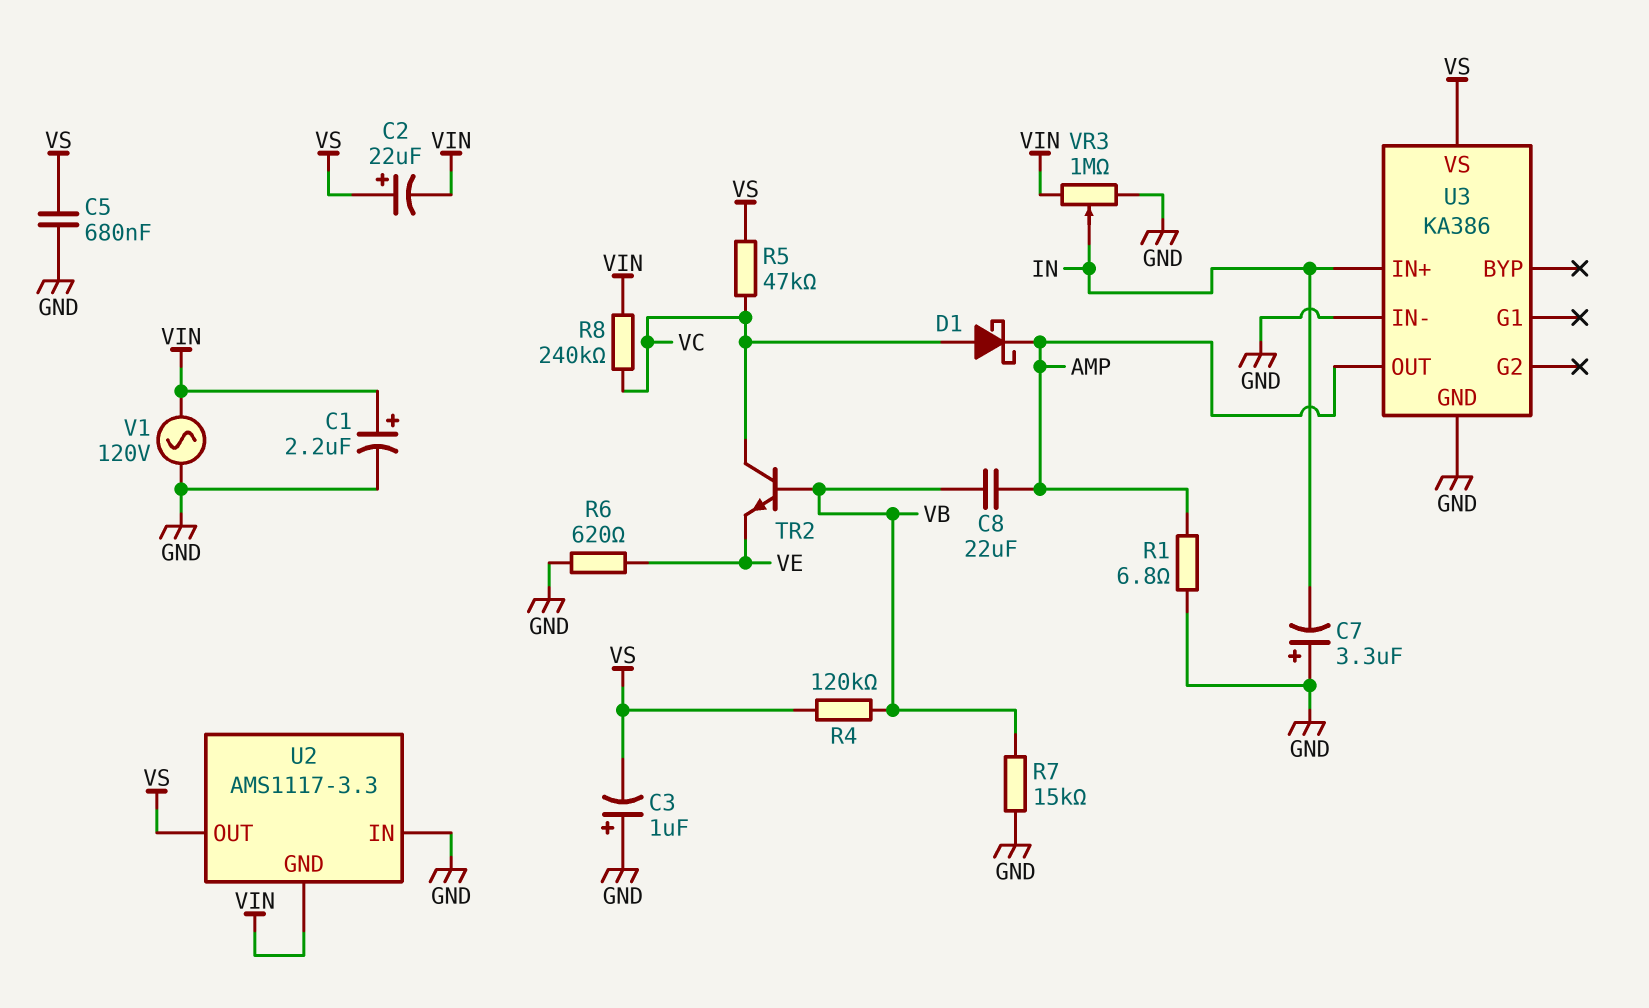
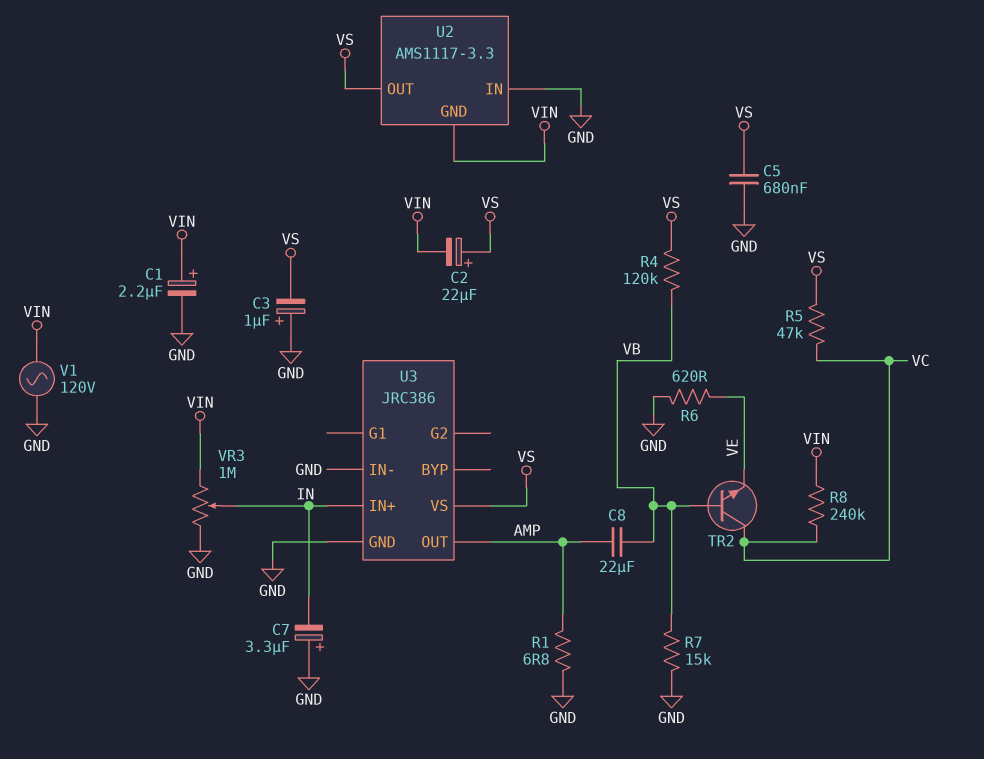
D1: schottky (A VC, K AMP) -> none
U3: KA386 -> JRC386

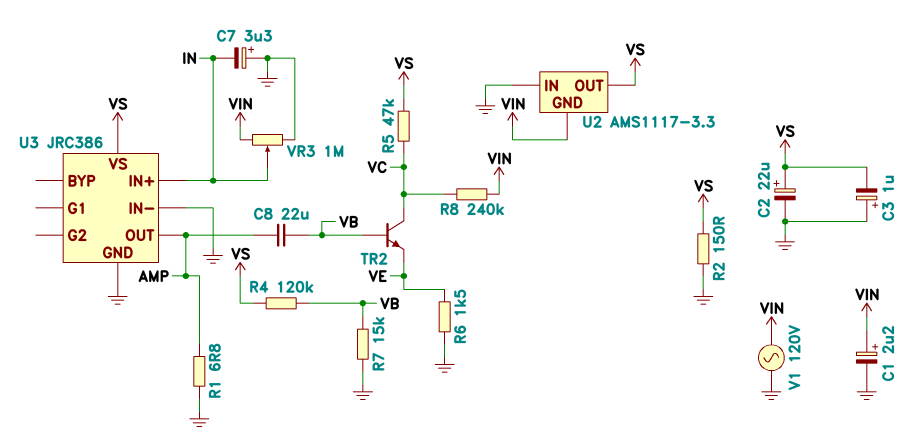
C2: 22uF (plus VS, minus VIN) -> 22uF (plus VS, minus GND)
C5: 680nF (GND, VS) -> none
R2: none -> 150 (GND, VS)
R6: 620 (GND, VE) -> 1.5k (GND, VE)

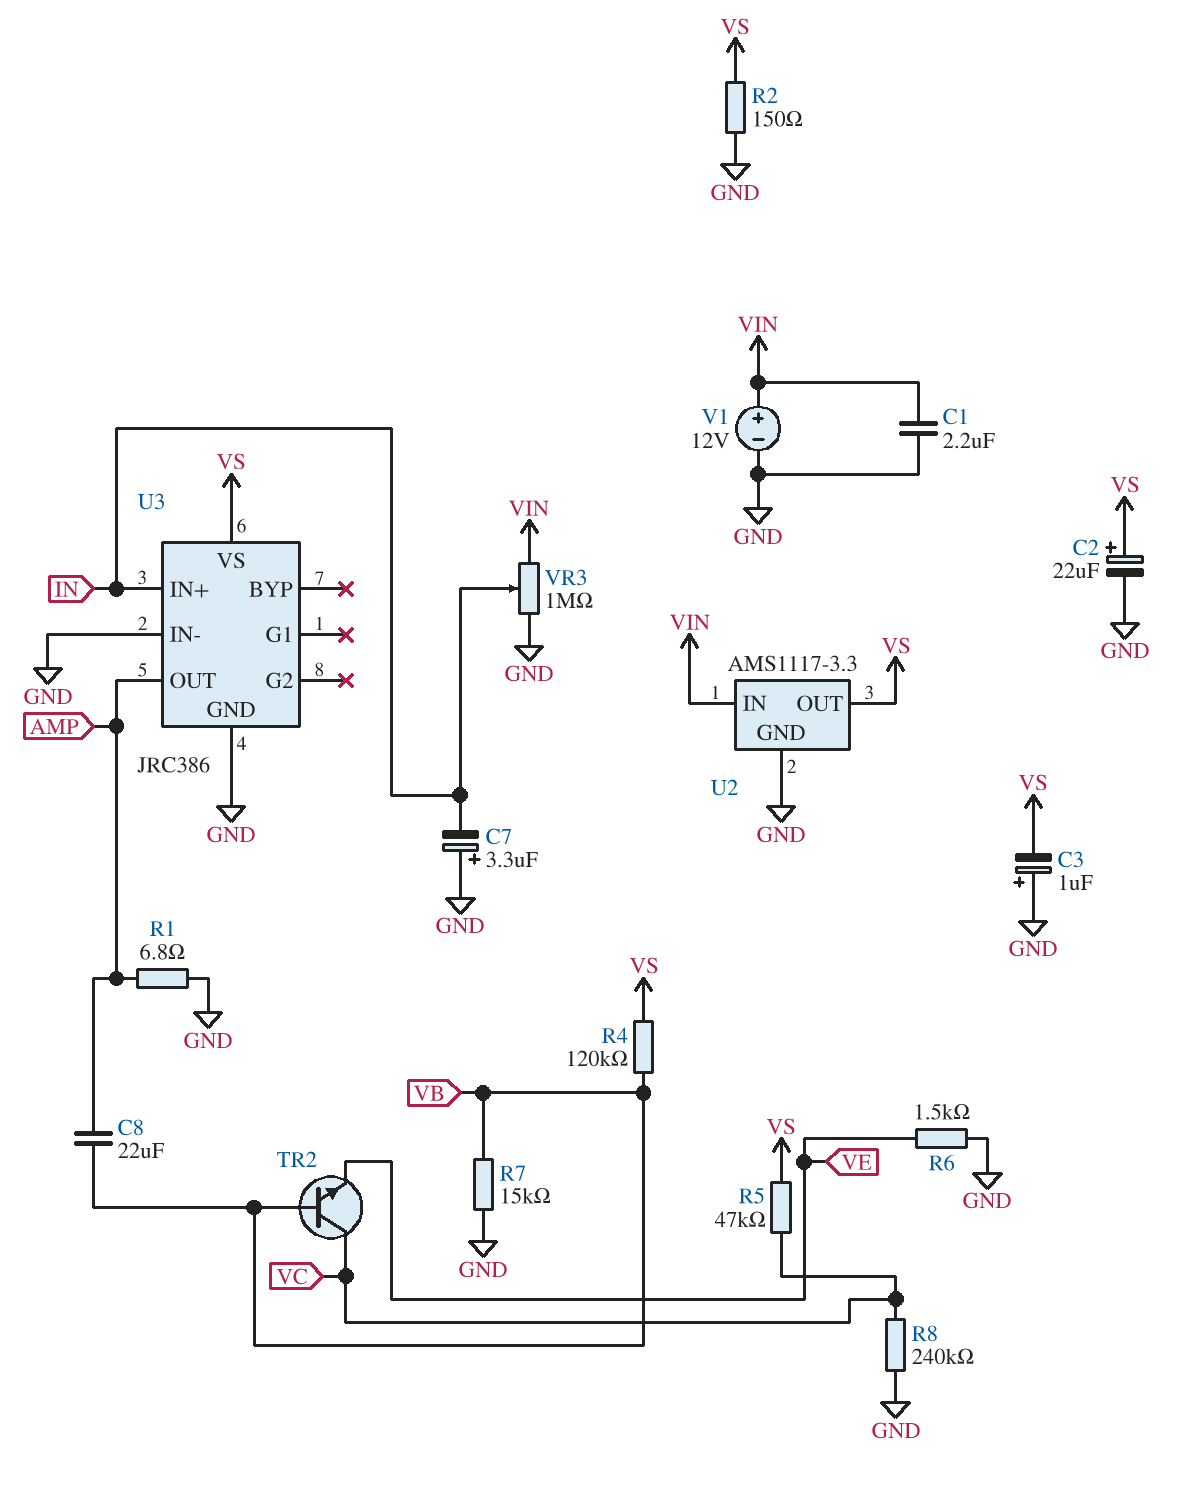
C1: 2.2uF (plus VIN, minus GND) -> 2.2uF (GND, VIN)
R8: 240k (VC, VIN) -> 240k (GND, VC)
U2 pin GND: VIN -> GND
U2 pin IN: GND -> VIN
V1: AC 120V (GND, VIN) -> 12V (plus VIN, minus GND)

